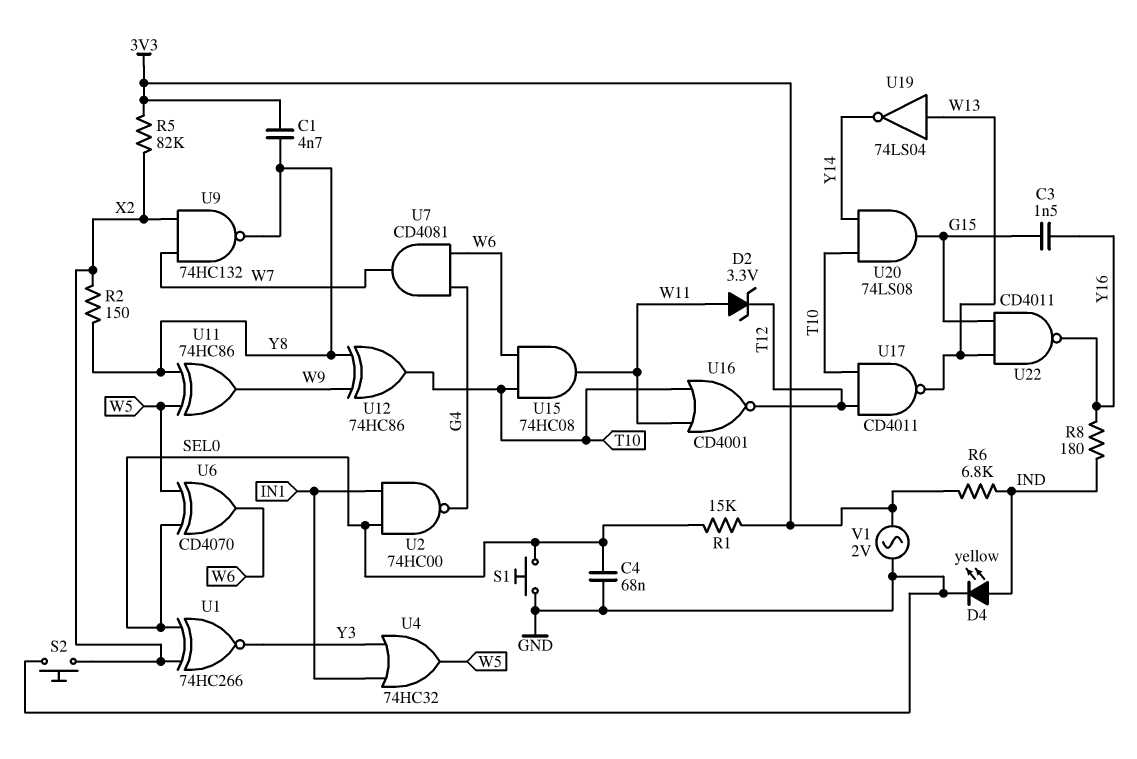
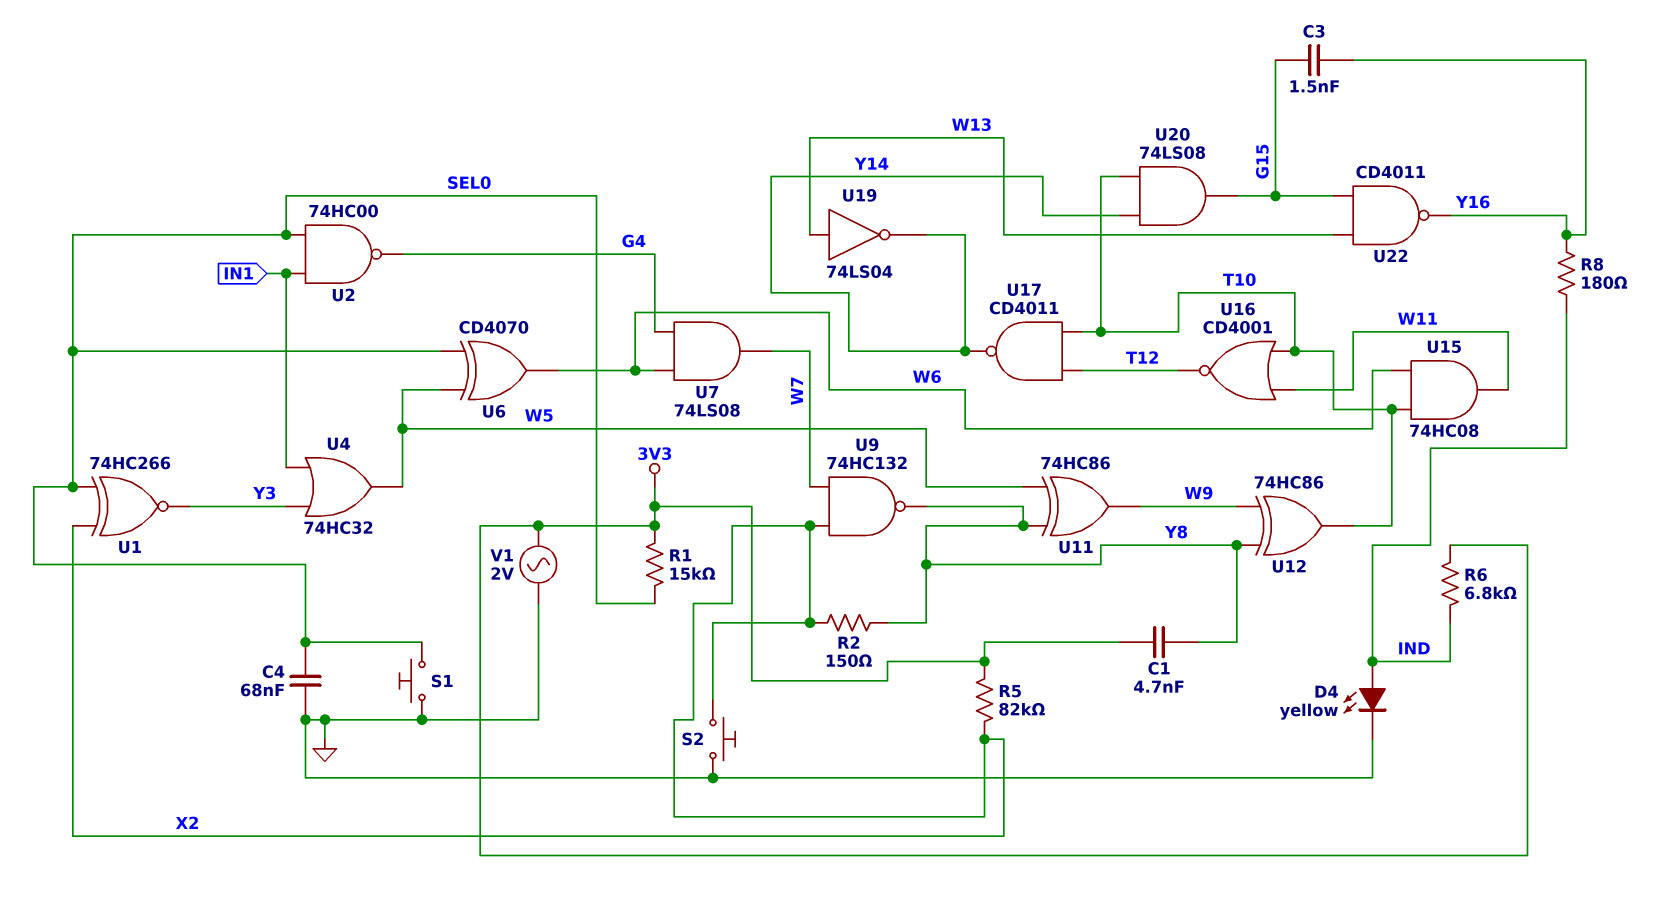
D2: zener 3.3V (A W11, K T12) -> none
U7: AND CD4081 (in G4, in W6, out W7) -> AND 74LS08 (in G4, in W6, out W7)
U17: NAND CD4011 (in T10, in T12, out W13) -> NAND CD4011 (in T10, in T12, out Y14)

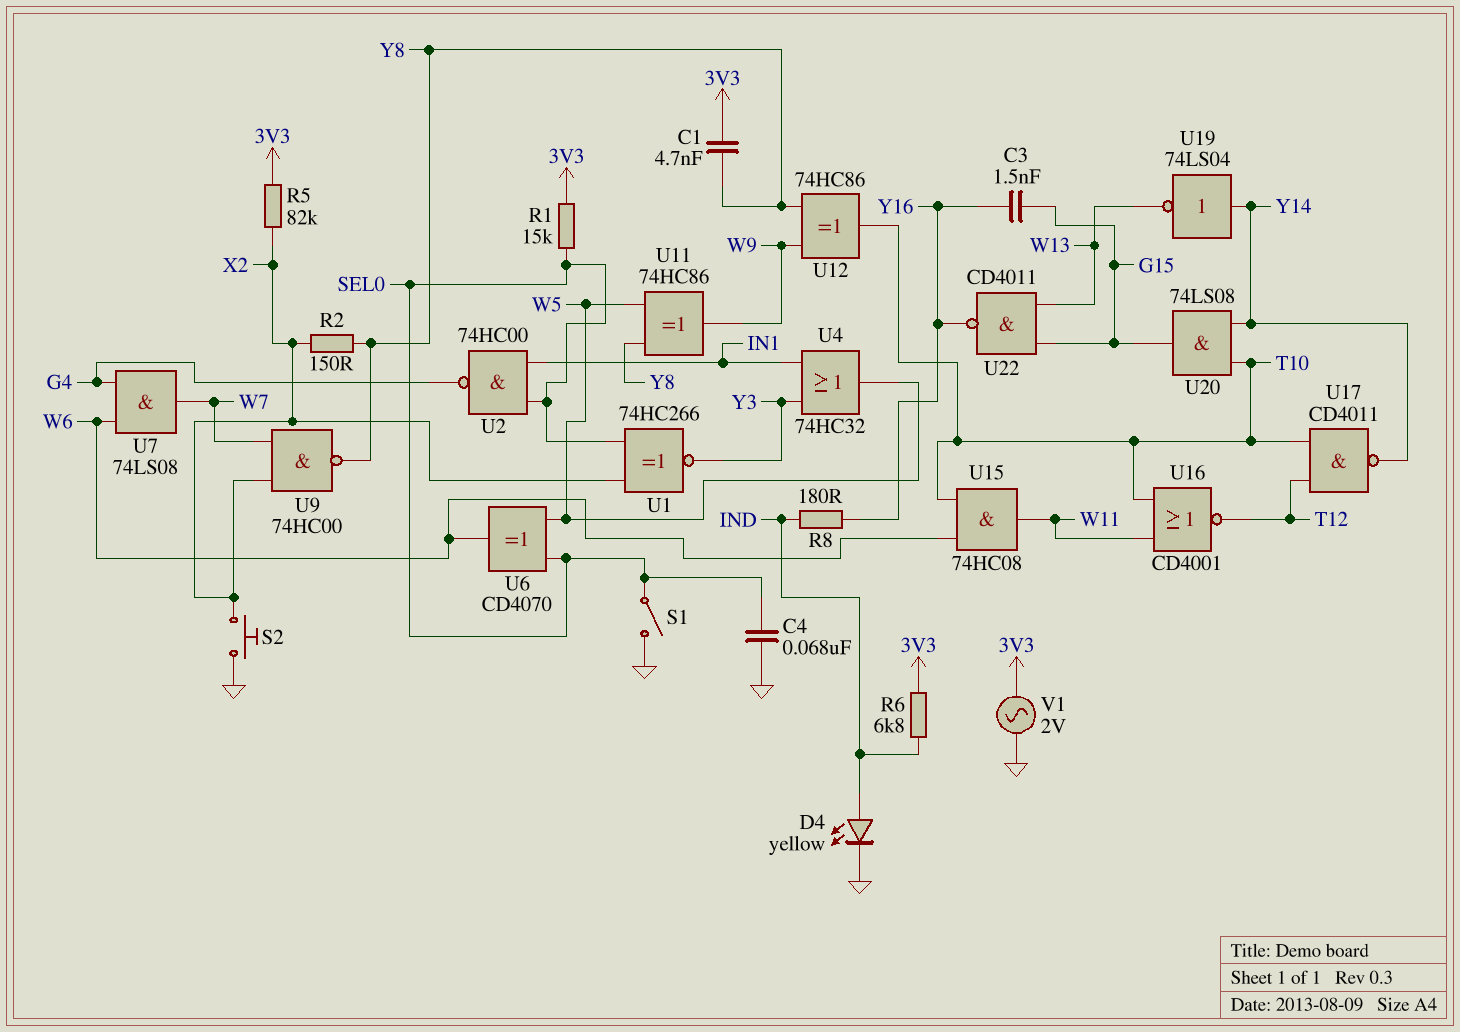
S1: button (GND, SEL0) -> switch (GND, SEL0)
U9: NAND 74HC132 (in W7, in X2, out Y8) -> NAND 74HC00 (in W7, in X2, out Y8)
U19: NOT 74LS04 (in W13, out Y14) -> NOT 74LS04 (in Y14, out W13)

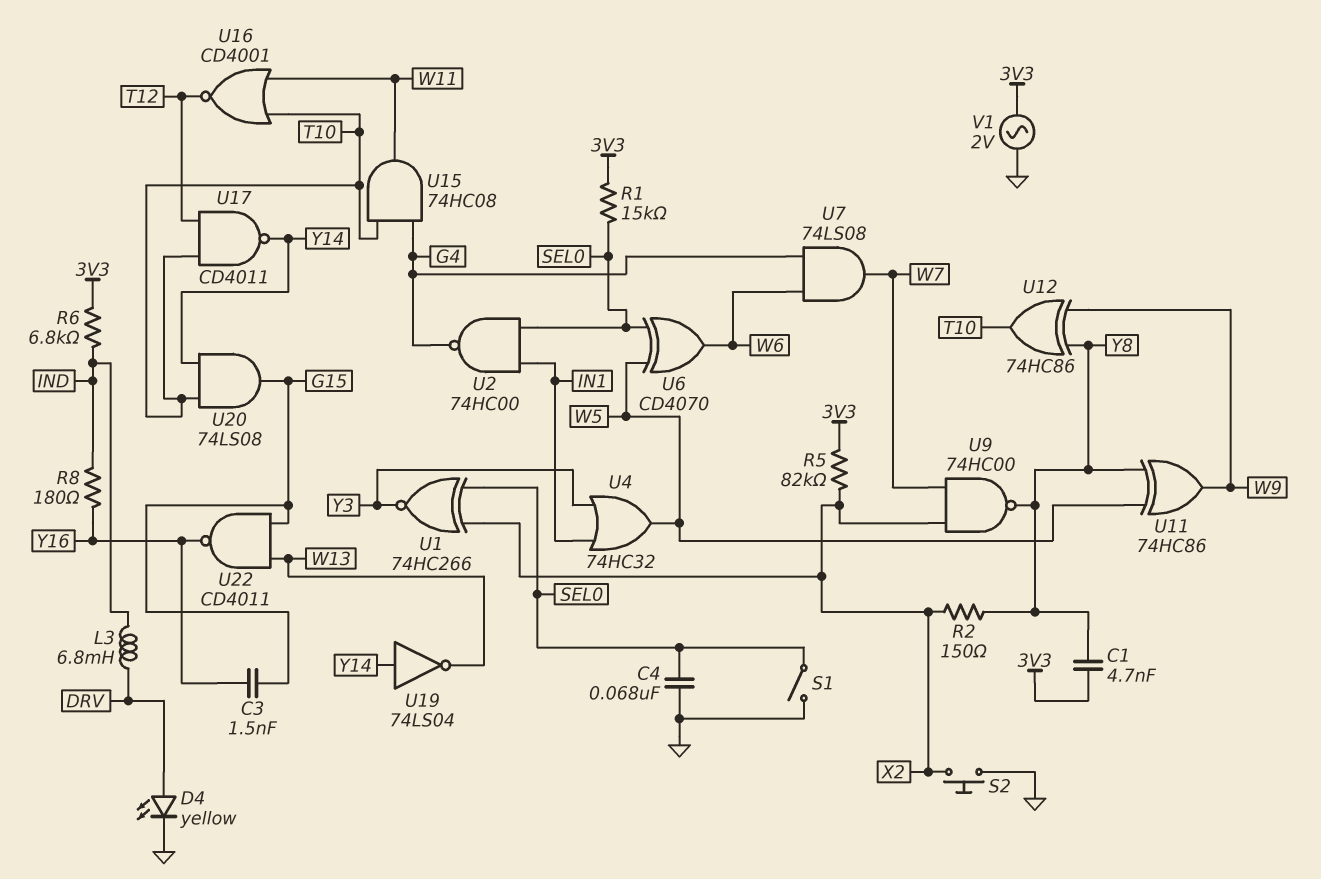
D4: LED yellow (A IND, K GND) -> LED yellow (A DRV, K GND)
L3: none -> 6.8mH (DRV, IND)
U15: AND 74HC08 (in T10, in W6, out W11) -> AND 74HC08 (in G4, in T10, out W11)

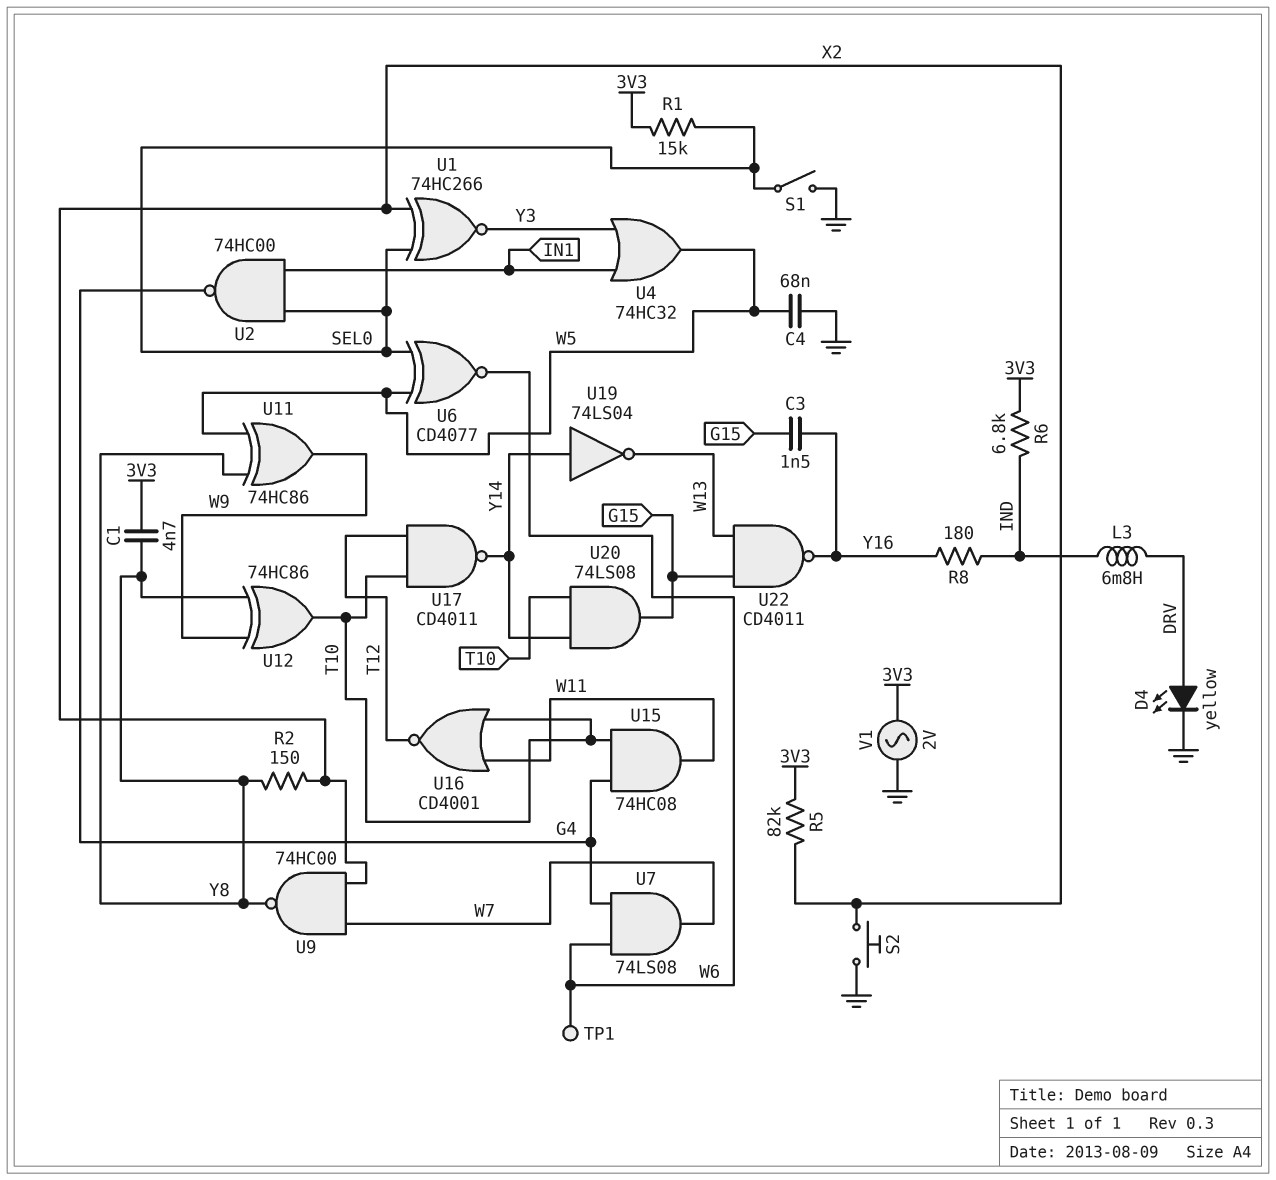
C4: 68nF (GND, SEL0) -> 68nF (GND, W5)
TP1: none -> test point (W6)
U6: XOR CD4070 (in SEL0, in W5, out W6) -> XNOR CD4077 (in SEL0, in W5, out W6)

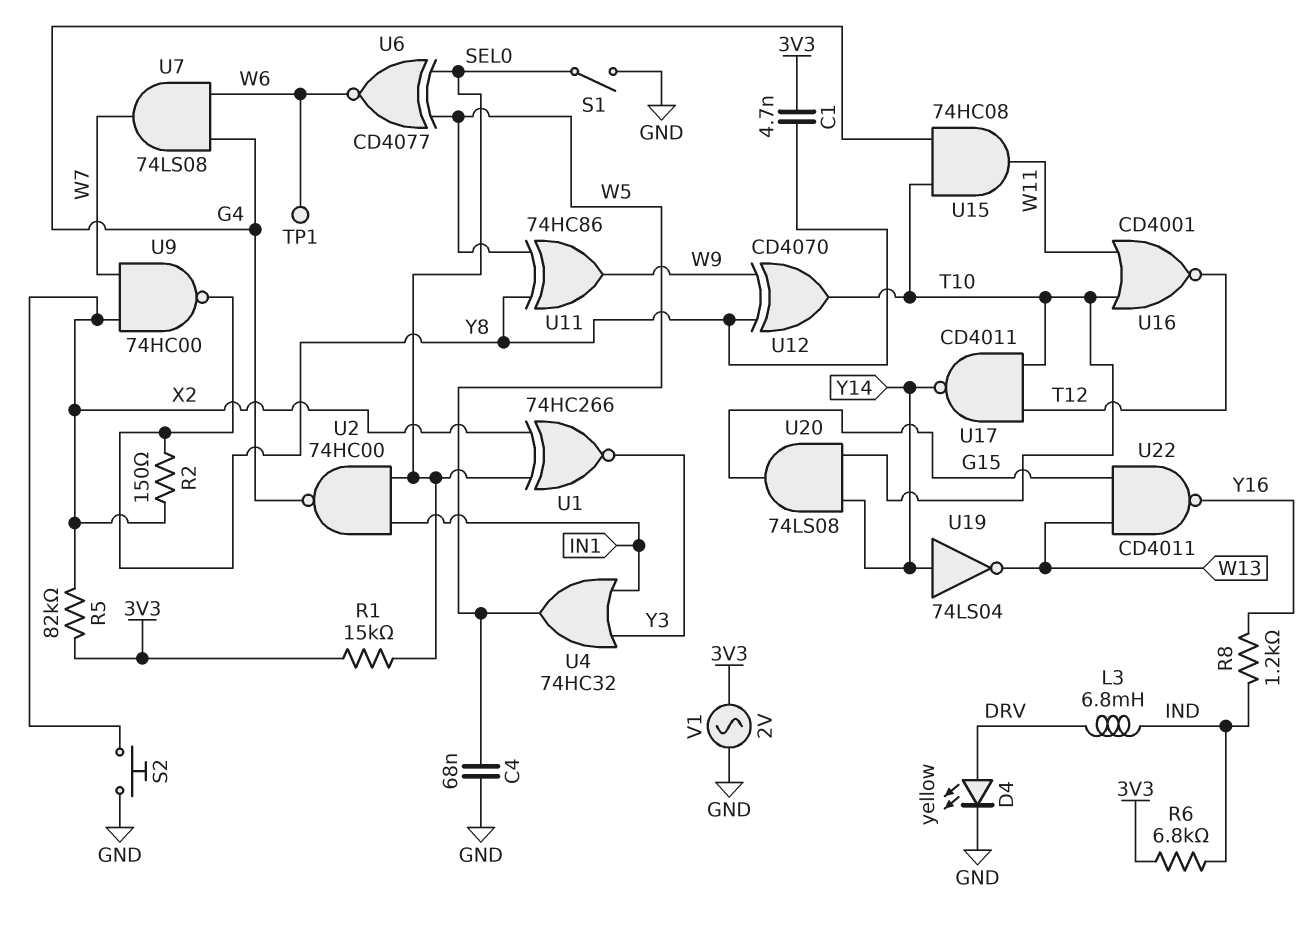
C3: 1.5nF (G15, Y16) -> none
R8: 180 (IND, Y16) -> 1.2k (IND, Y16)
U12: XOR 74HC86 (in W9, in Y8, out T10) -> XOR CD4070 (in W9, in Y8, out T10)

